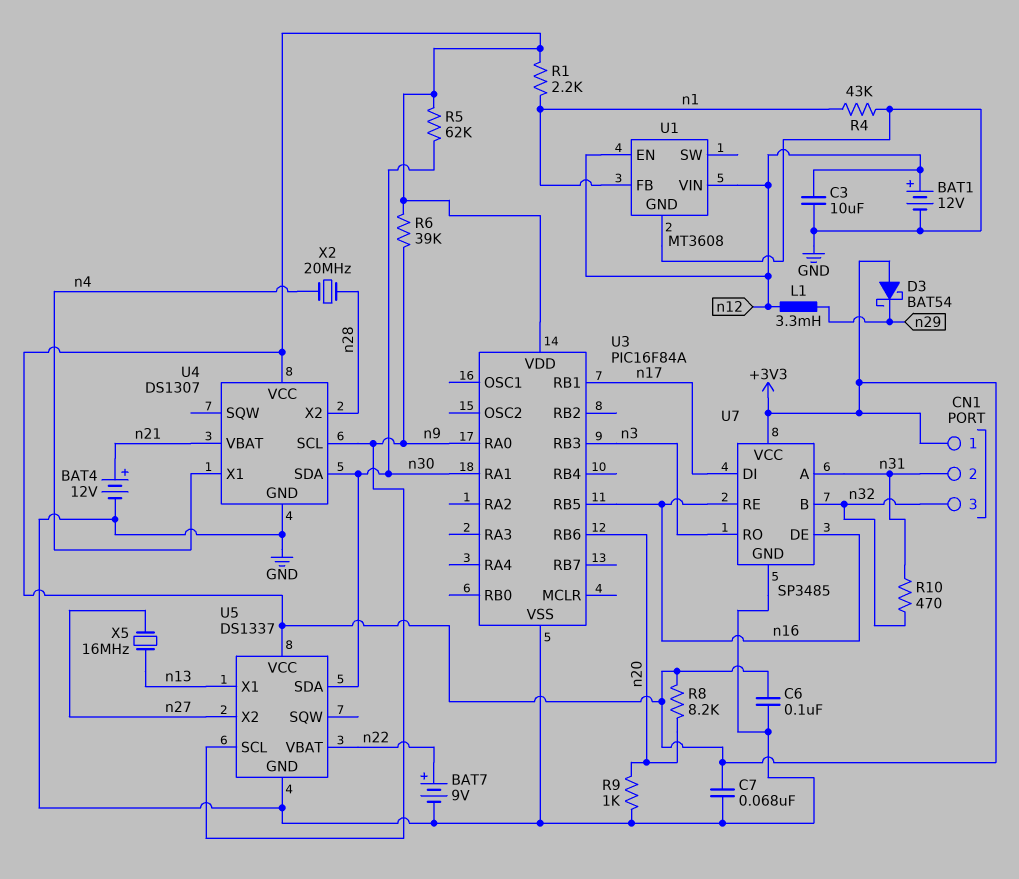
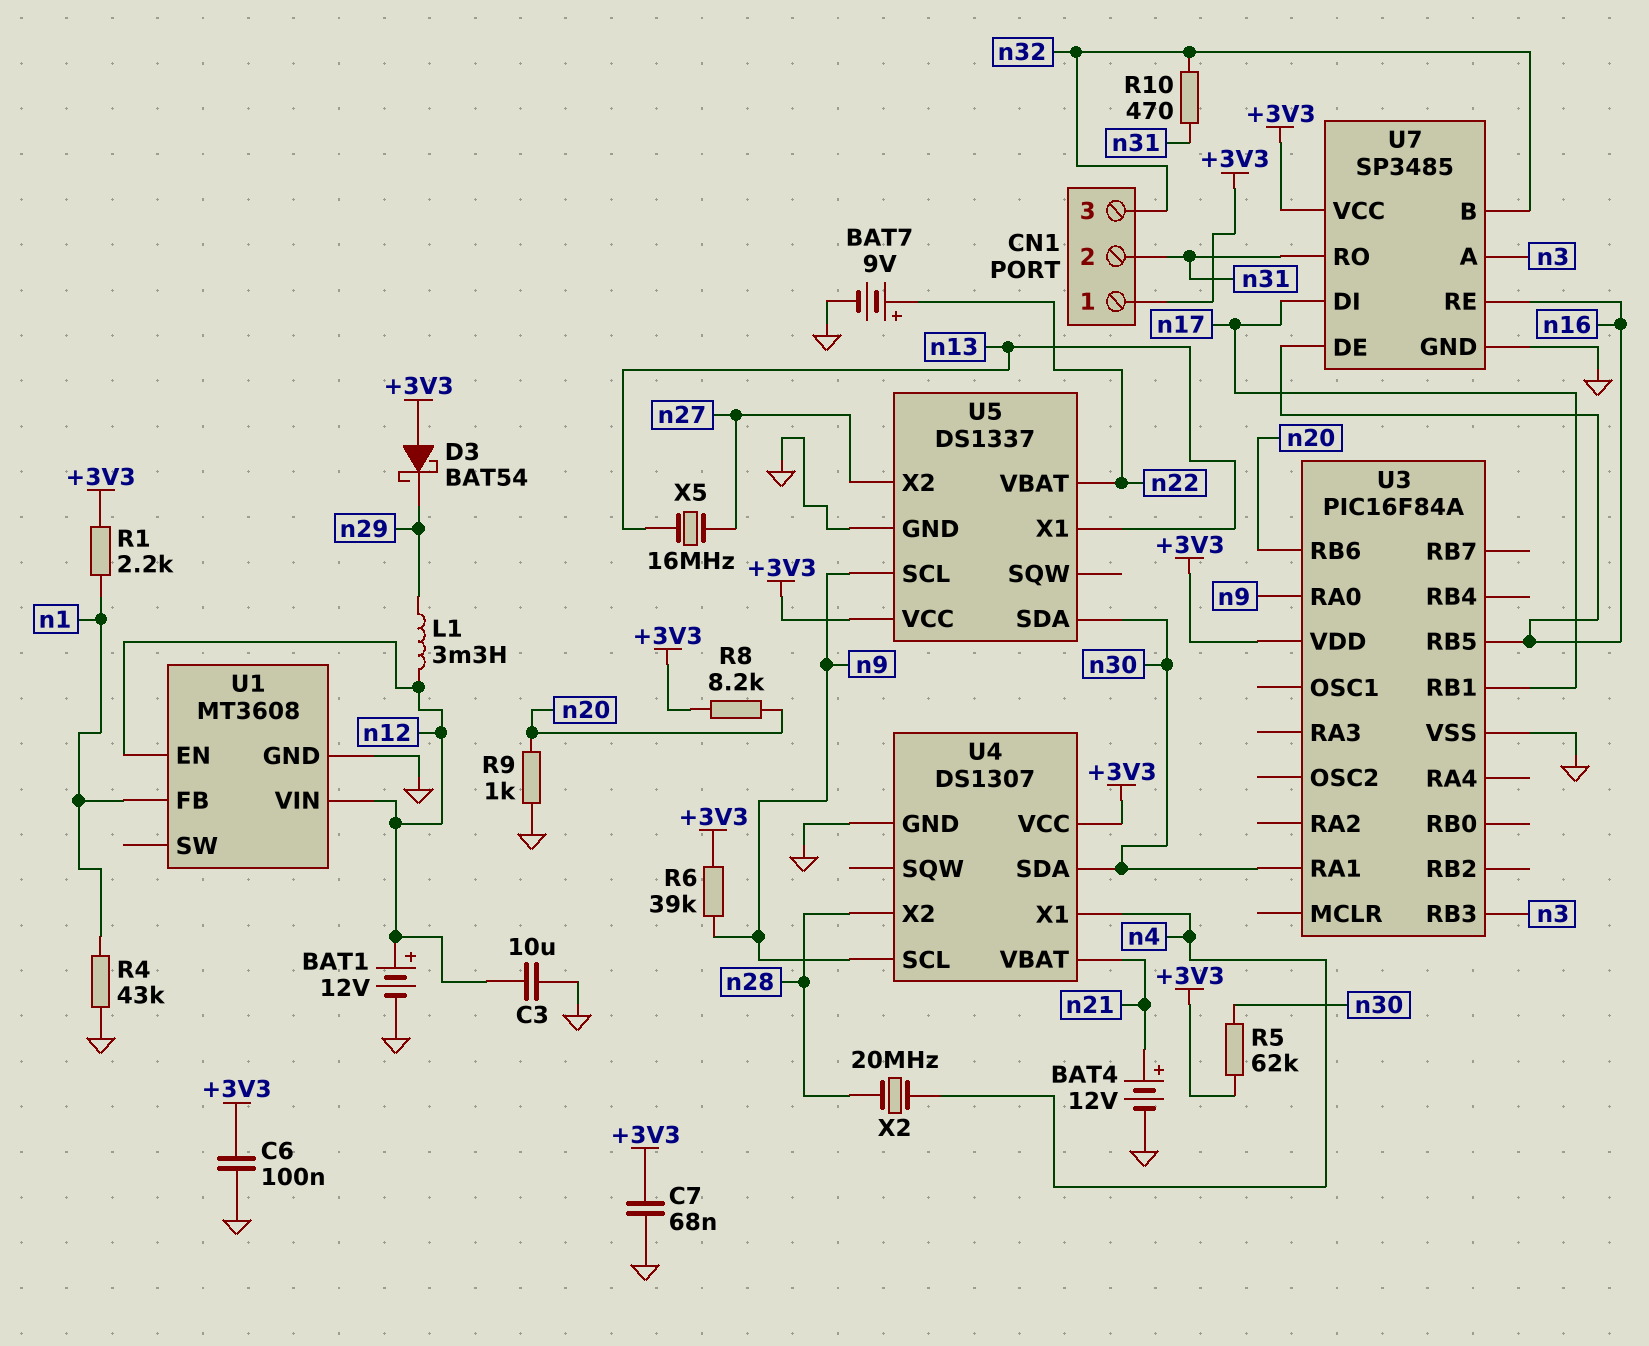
U7 pin A: n31 -> n3
U7 pin RO: n3 -> n31

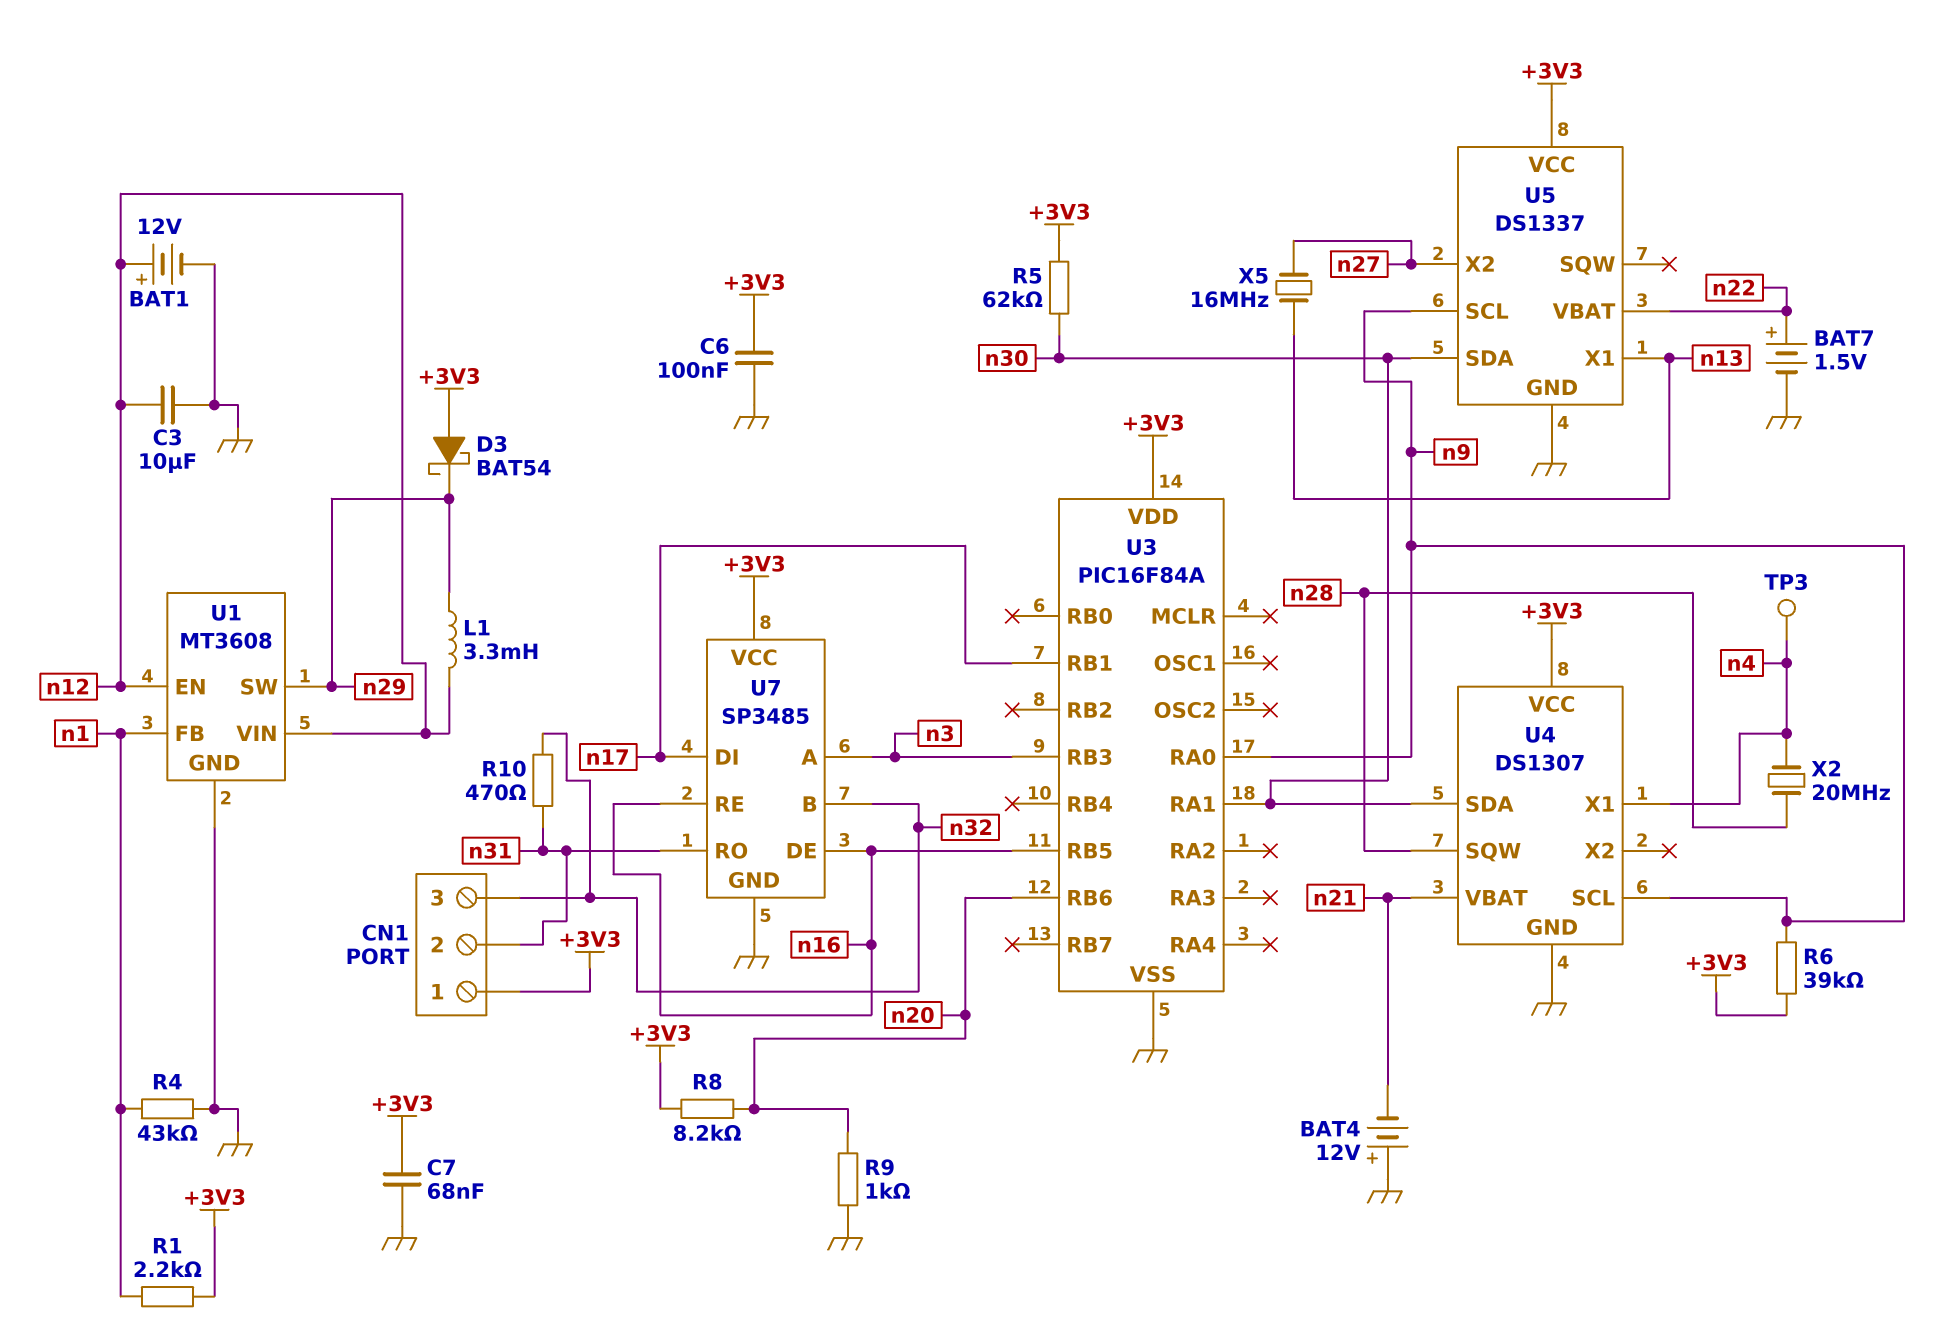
BAT4: 12V (plus n21, minus GND) -> 12V (plus GND, minus n21)
BAT7: 9V (plus n22, minus GND) -> 1.5V (plus n22, minus GND)
TP3: none -> test point (n4)
U1 pin SW: none -> n29
U4 pin SQW: none -> n28
U4 pin X2: n28 -> none

